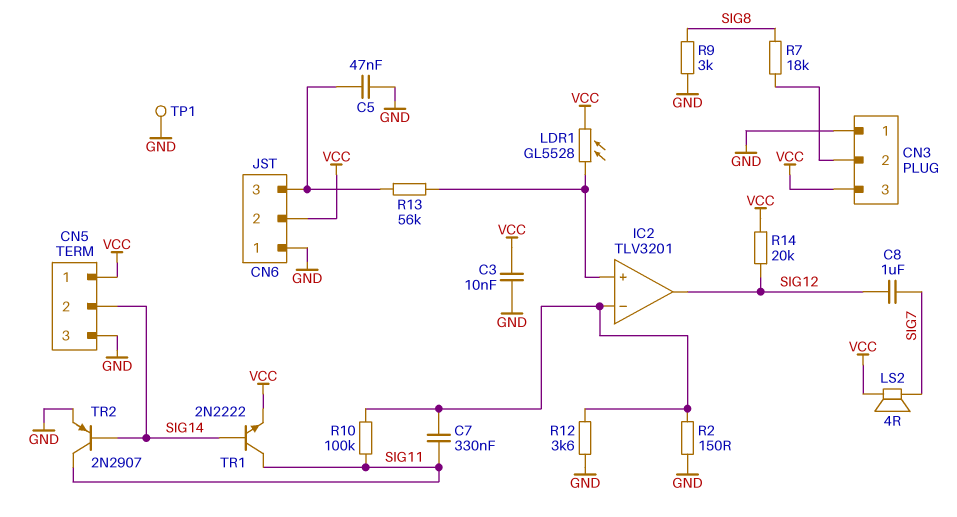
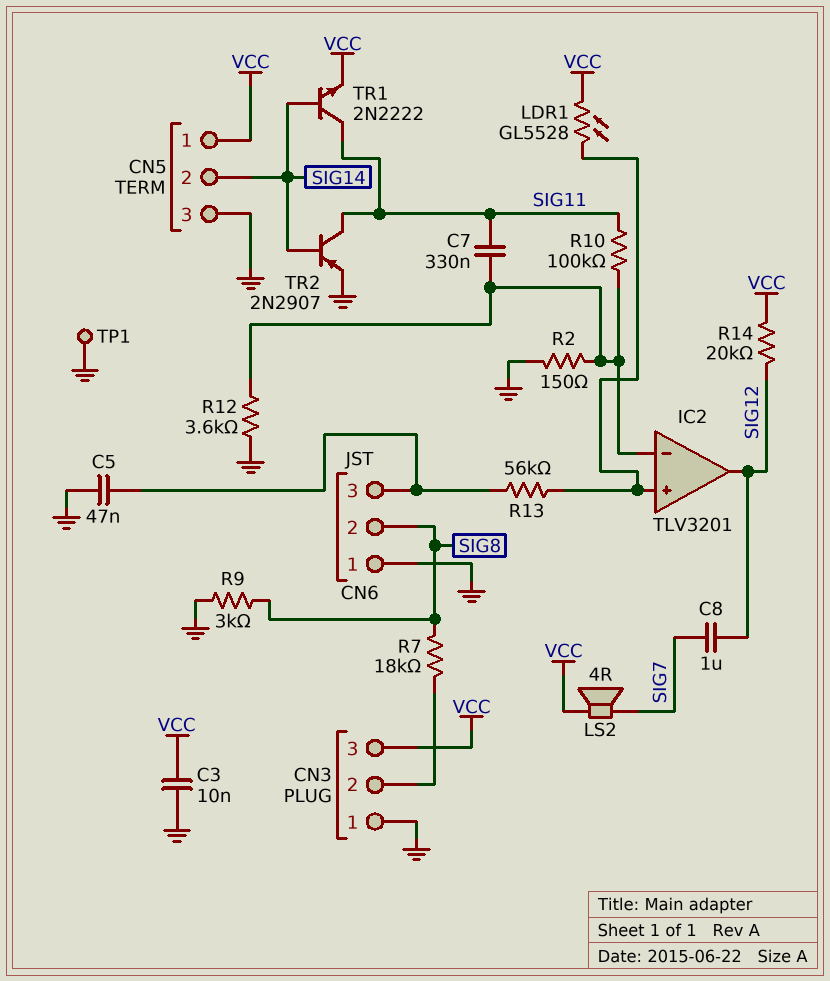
CN6 pin 2: VCC -> SIG8

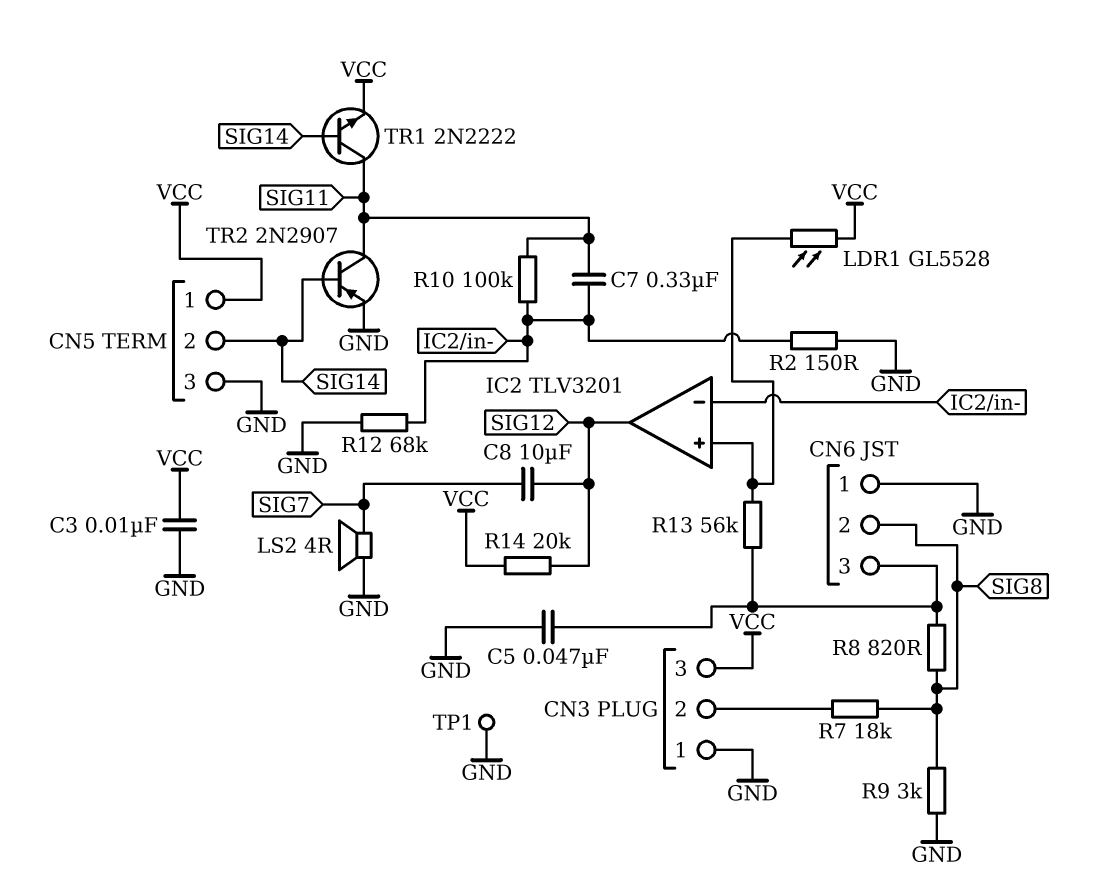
C8: 1uF (SIG7, SIG12) -> 10uF (SIG7, SIG12)
LS2: speaker 4R (SIG7, VCC) -> speaker 4R (GND, SIG7)
R8: none -> 820 (CN6/3, SIG8)
R12: 3.6k (GND, IC2/in-) -> 68k (GND, IC2/in-)

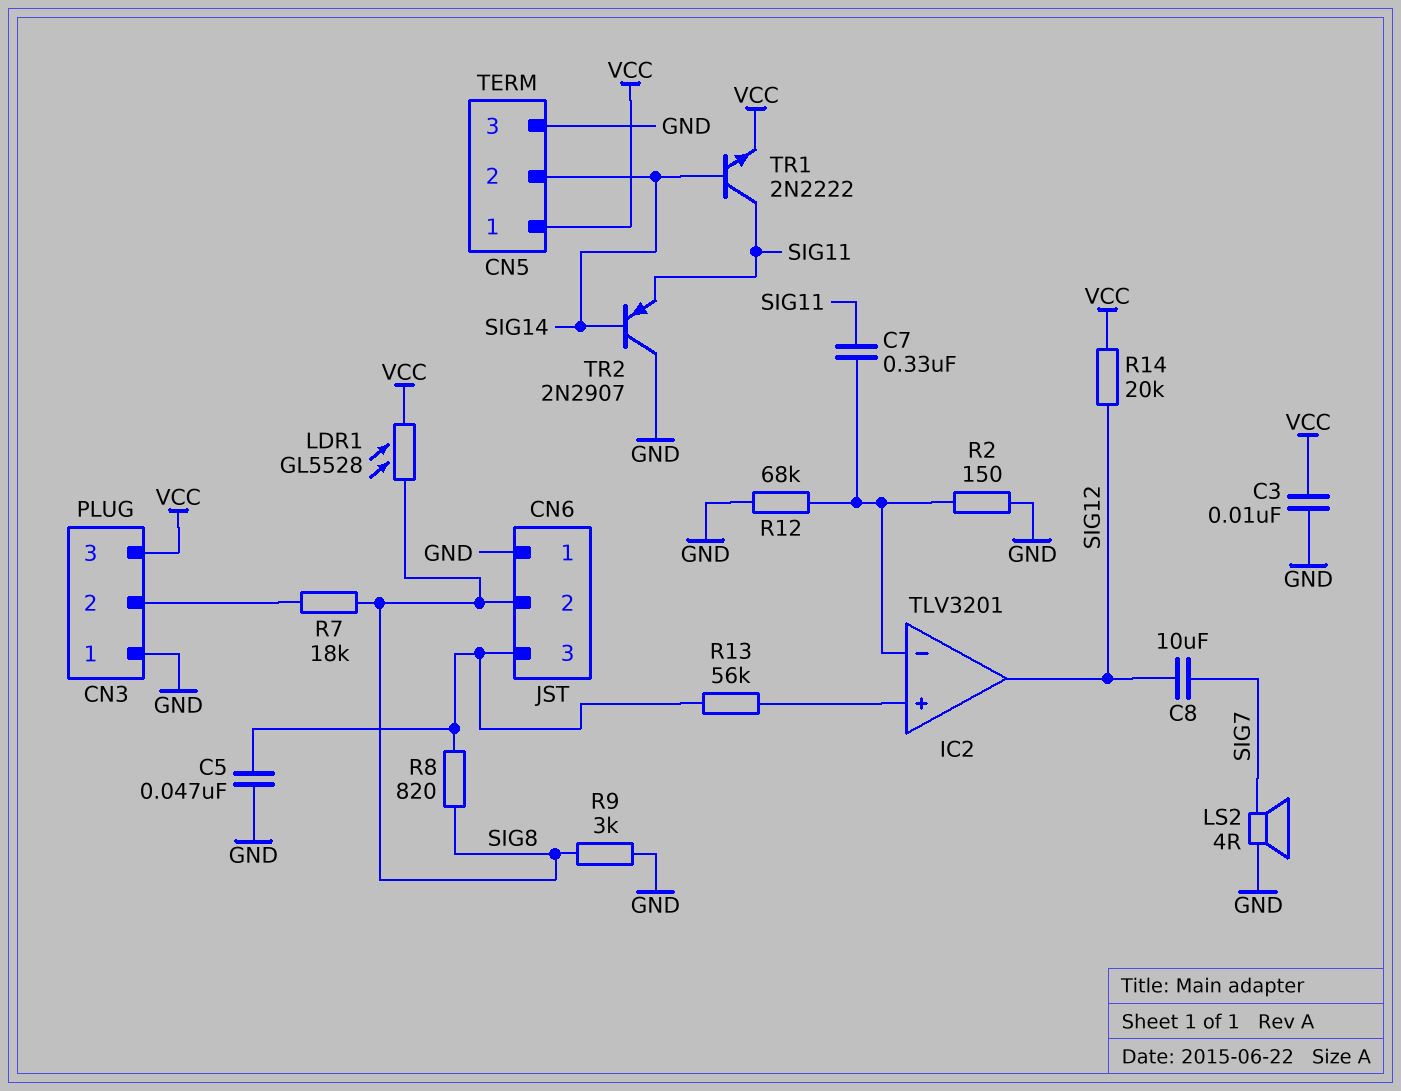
LDR1: GL5528 (IC2/in+, VCC) -> GL5528 (SIG8, VCC)
R10: 100k (IC2/in-, SIG11) -> none
TP1: test point (GND) -> none
TR2: PNP 2N2907 (B SIG14, C SIG11, E GND) -> PNP 2N2907 (B SIG14, C GND, E SIG11)

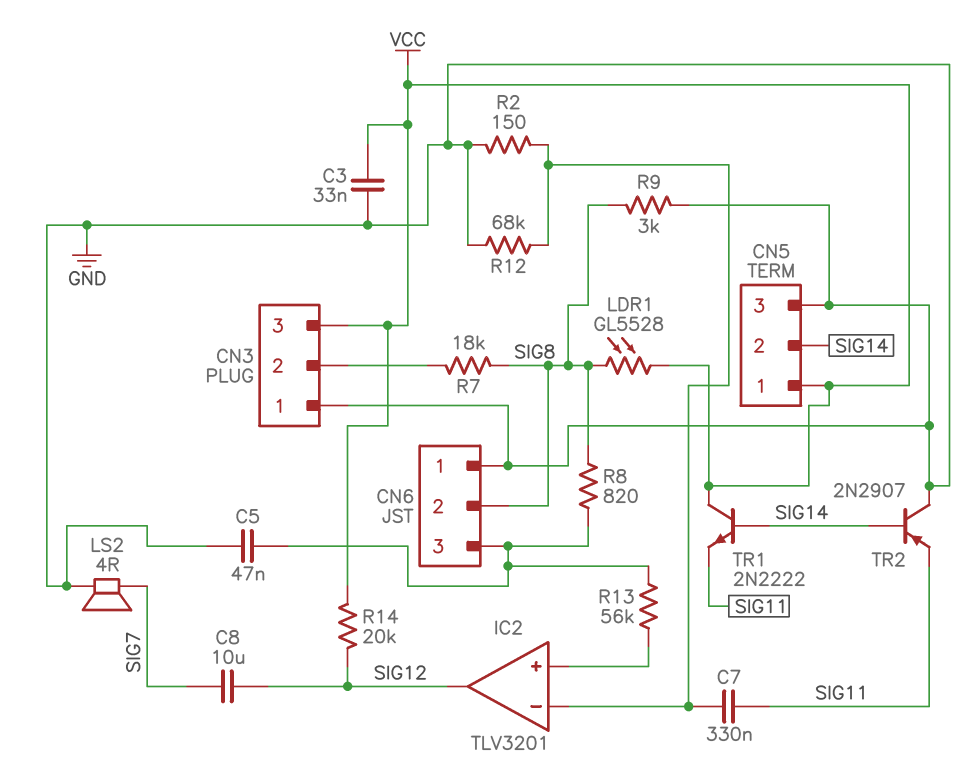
C3: 10nF (GND, VCC) -> 33nF (GND, VCC)
TR1: NPN 2N2222 (B SIG14, C SIG11, E VCC) -> NPN 2N2222 (B SIG14, C VCC, E SIG11)

